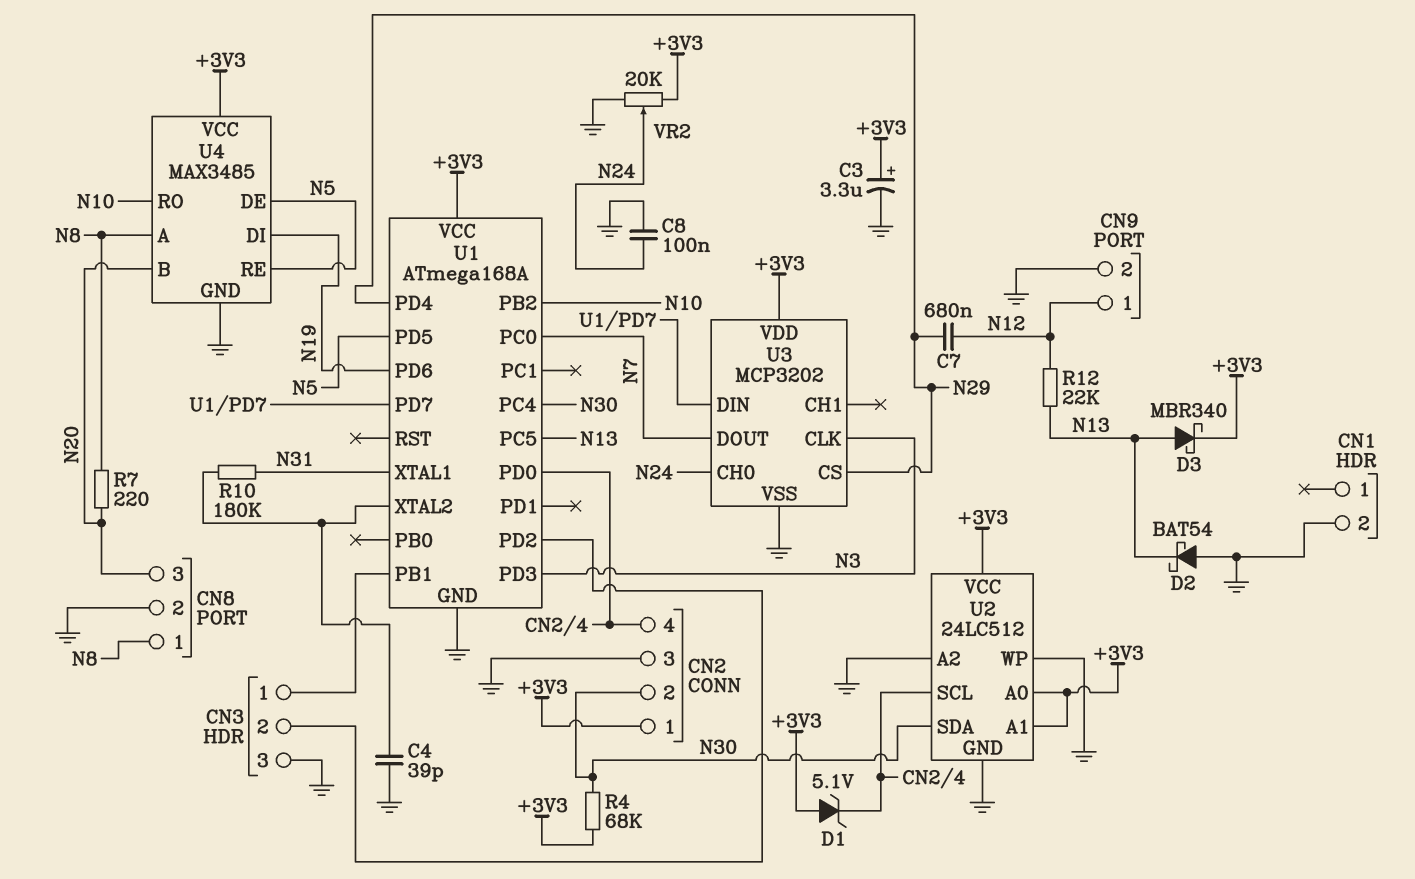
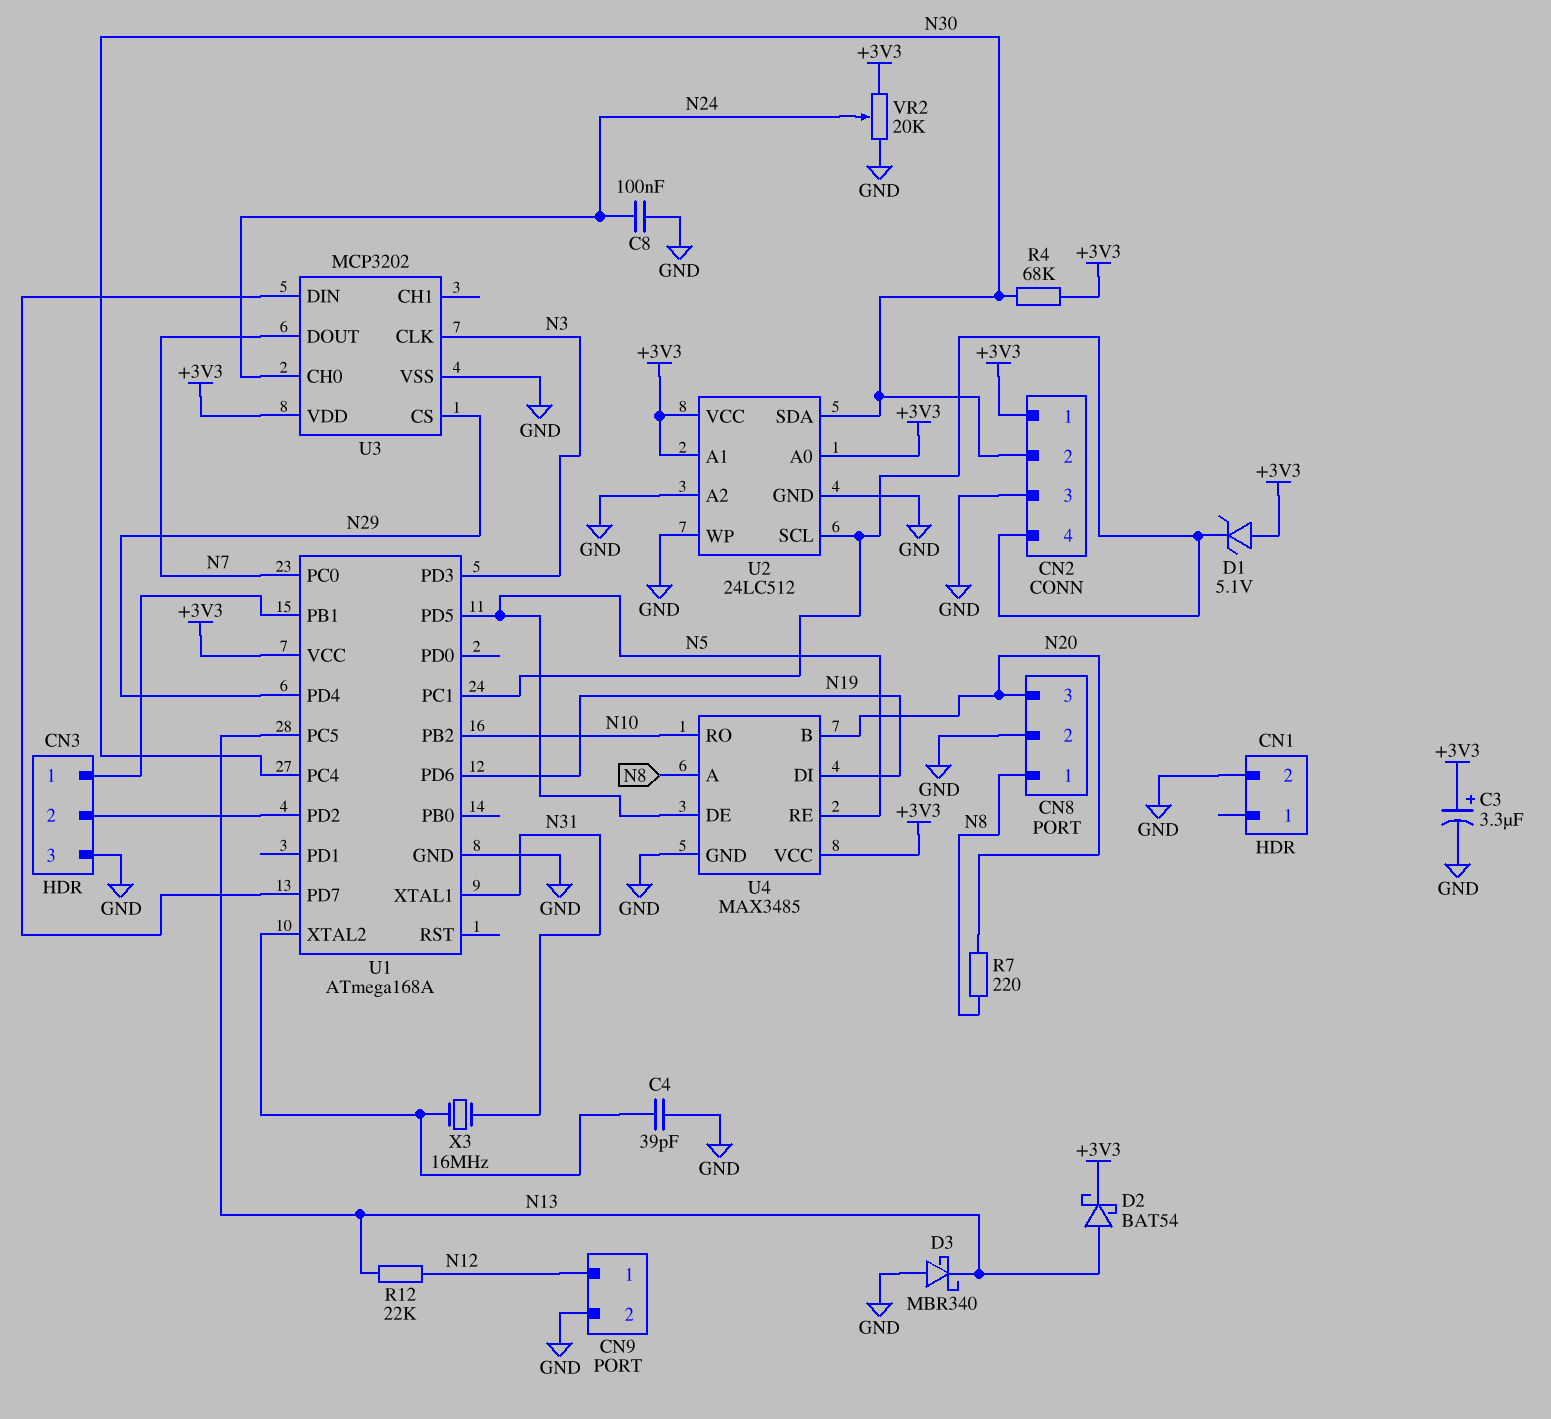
C7: 680nF (N12, N29) -> none
D2: schottky BAT54 (A GND, K N13) -> schottky BAT54 (A N13, K +3V3)
D3: schottky MBR340 (A N13, K +3V3) -> schottky MBR340 (A GND, K N13)
R10: 180k (N31, U1/XTAL2) -> none
U1 pin PC1: none -> CN2/4
U1 pin PD0: CN2/4 -> none
X3: none -> 16MHz (N31, U1/XTAL2)

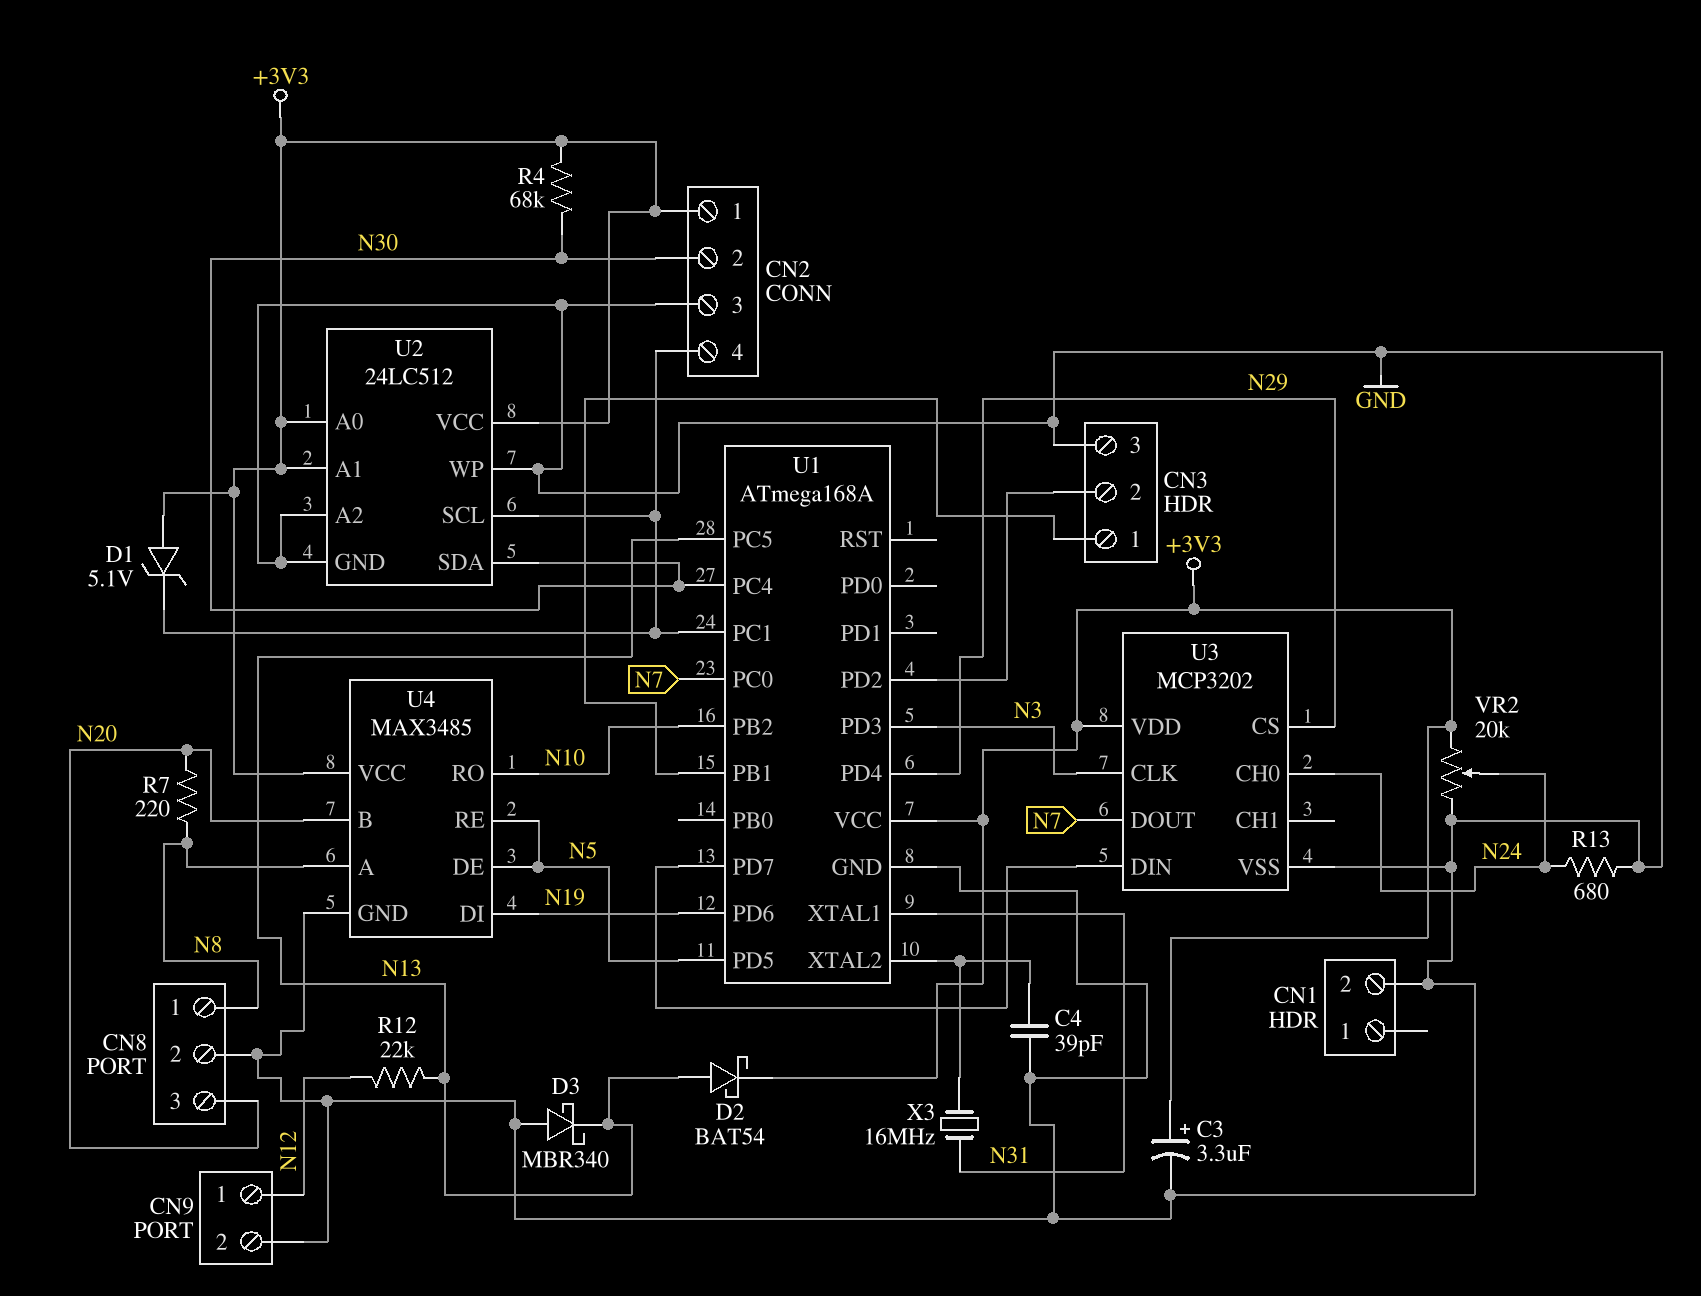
C8: 100nF (GND, N24) -> none
R13: none -> 680 (GND, N24)

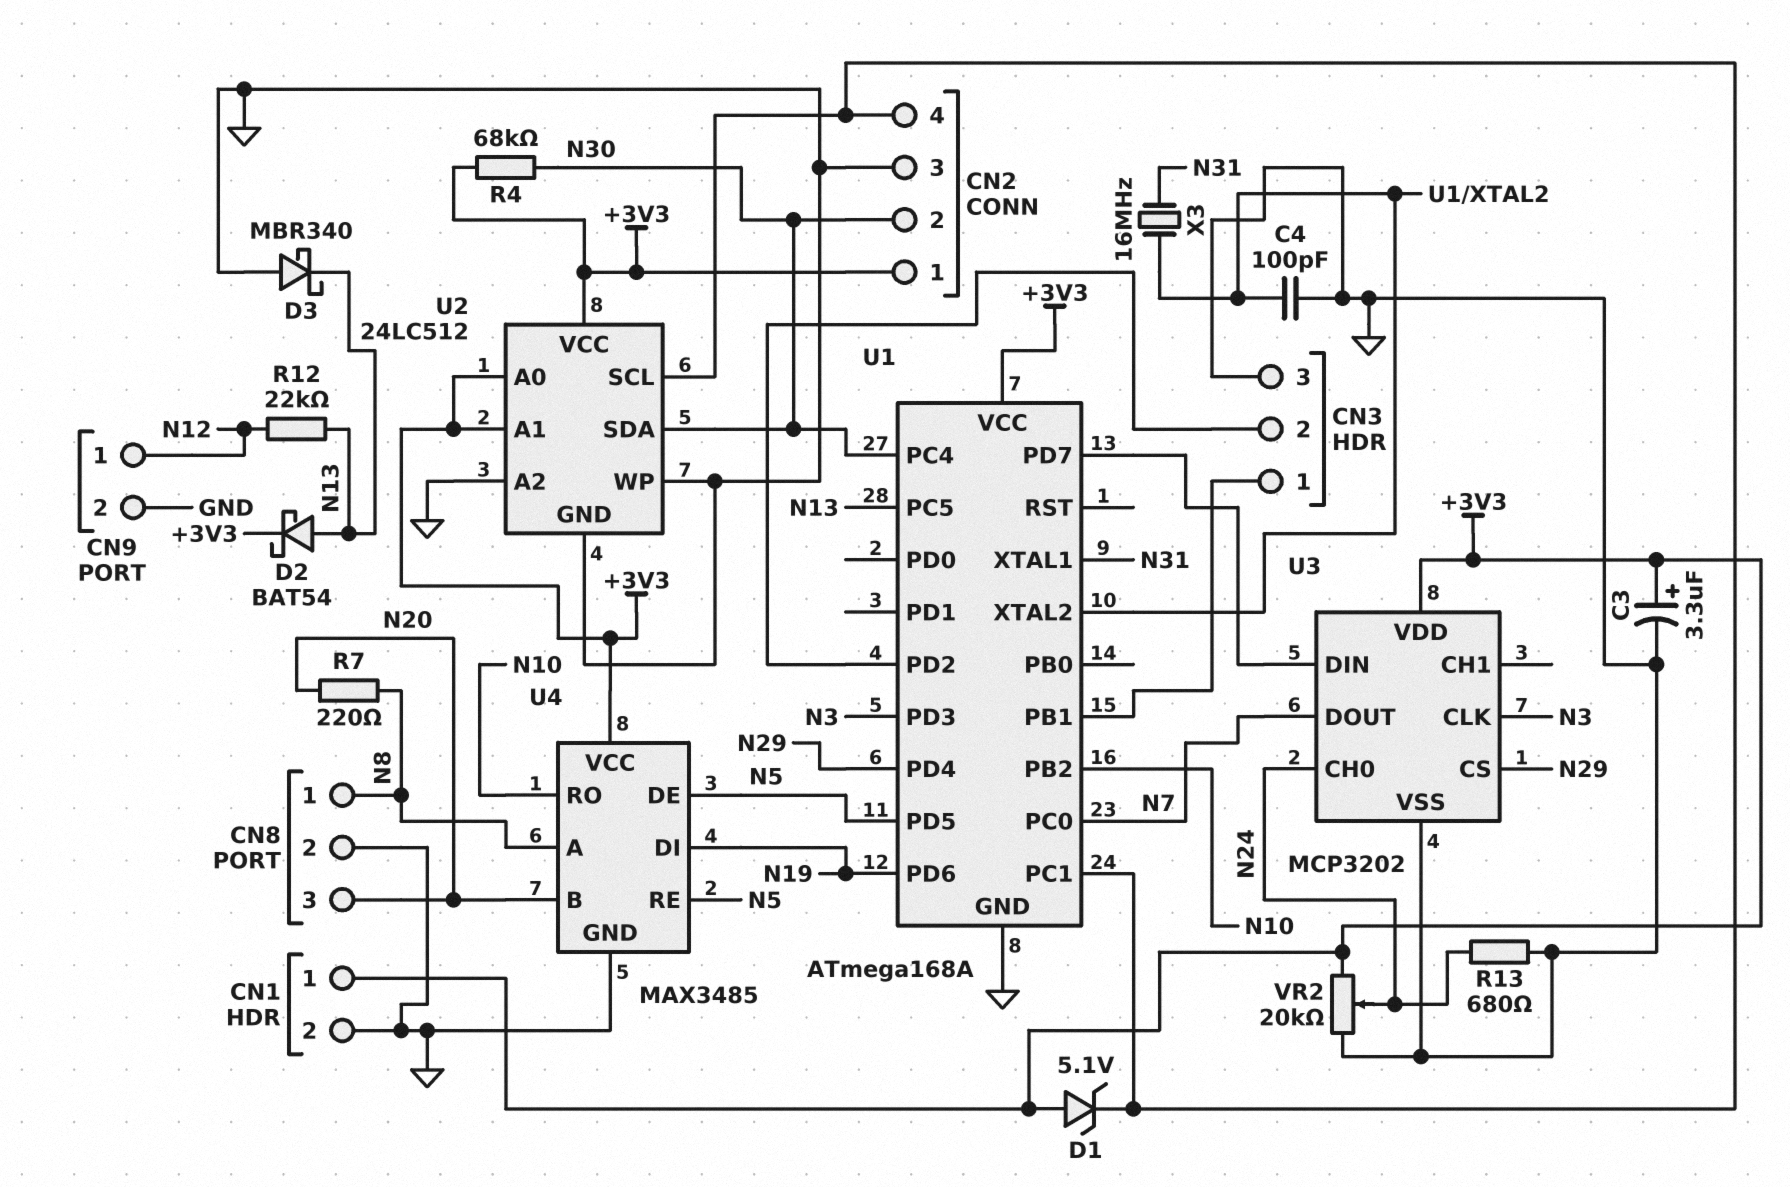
C4: 39pF (GND, U1/XTAL2) -> 100pF (GND, U1/XTAL2)
CN1 pin 1: none -> +3V3

